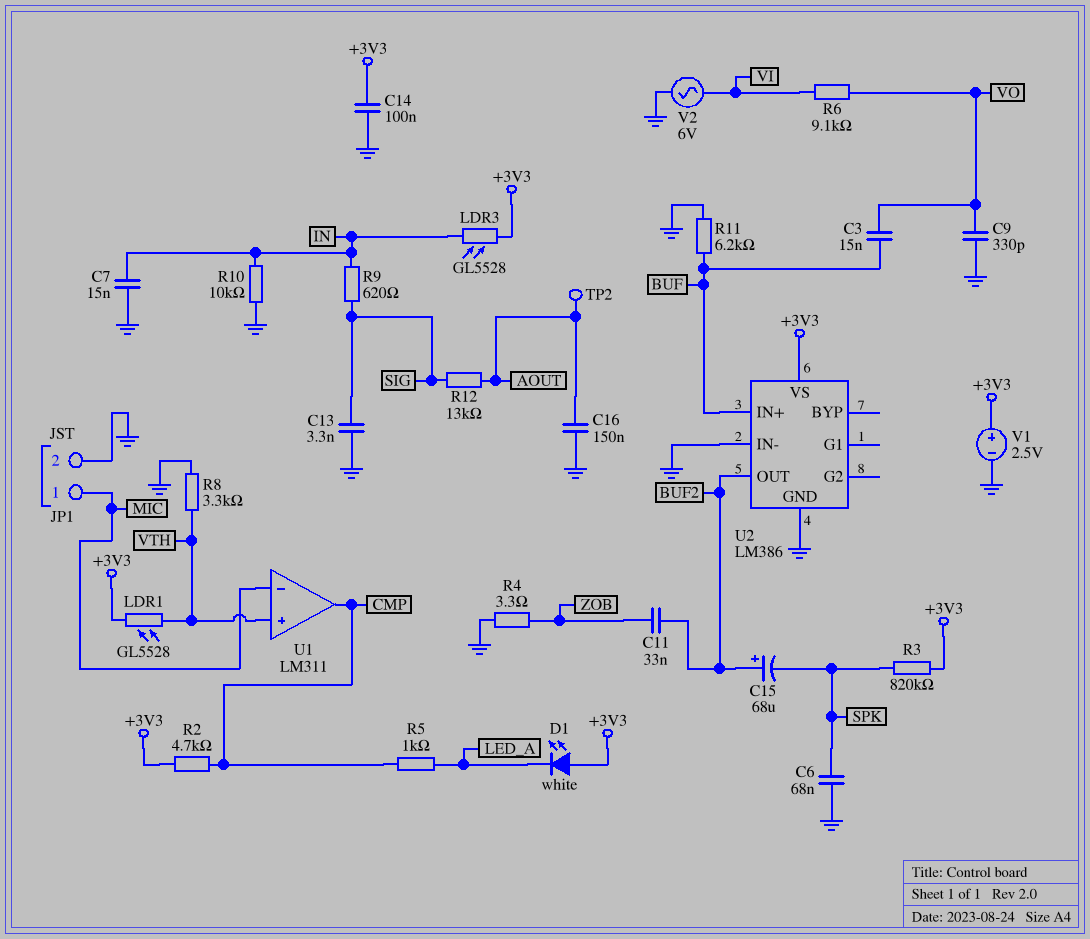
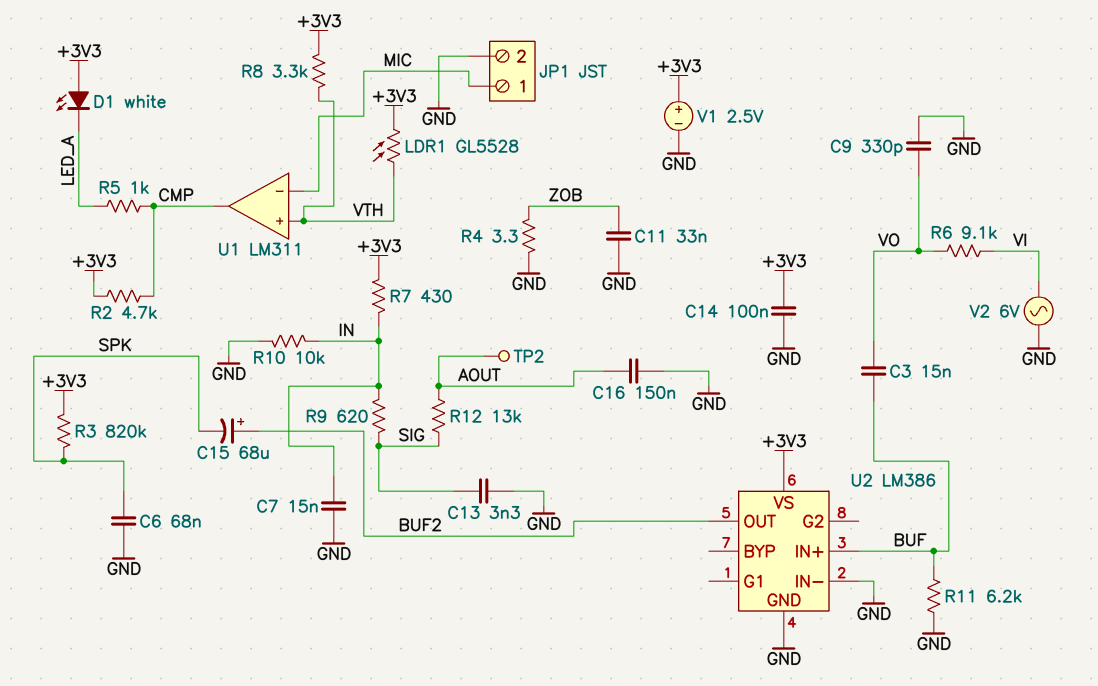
C11: 33nF (BUF2, ZOB) -> 33nF (GND, ZOB)
LDR3: GL5528 (+3V3, IN) -> none
R7: none -> 430 (+3V3, IN)
R8: 3.3k (GND, VTH) -> 3.3k (+3V3, VTH)

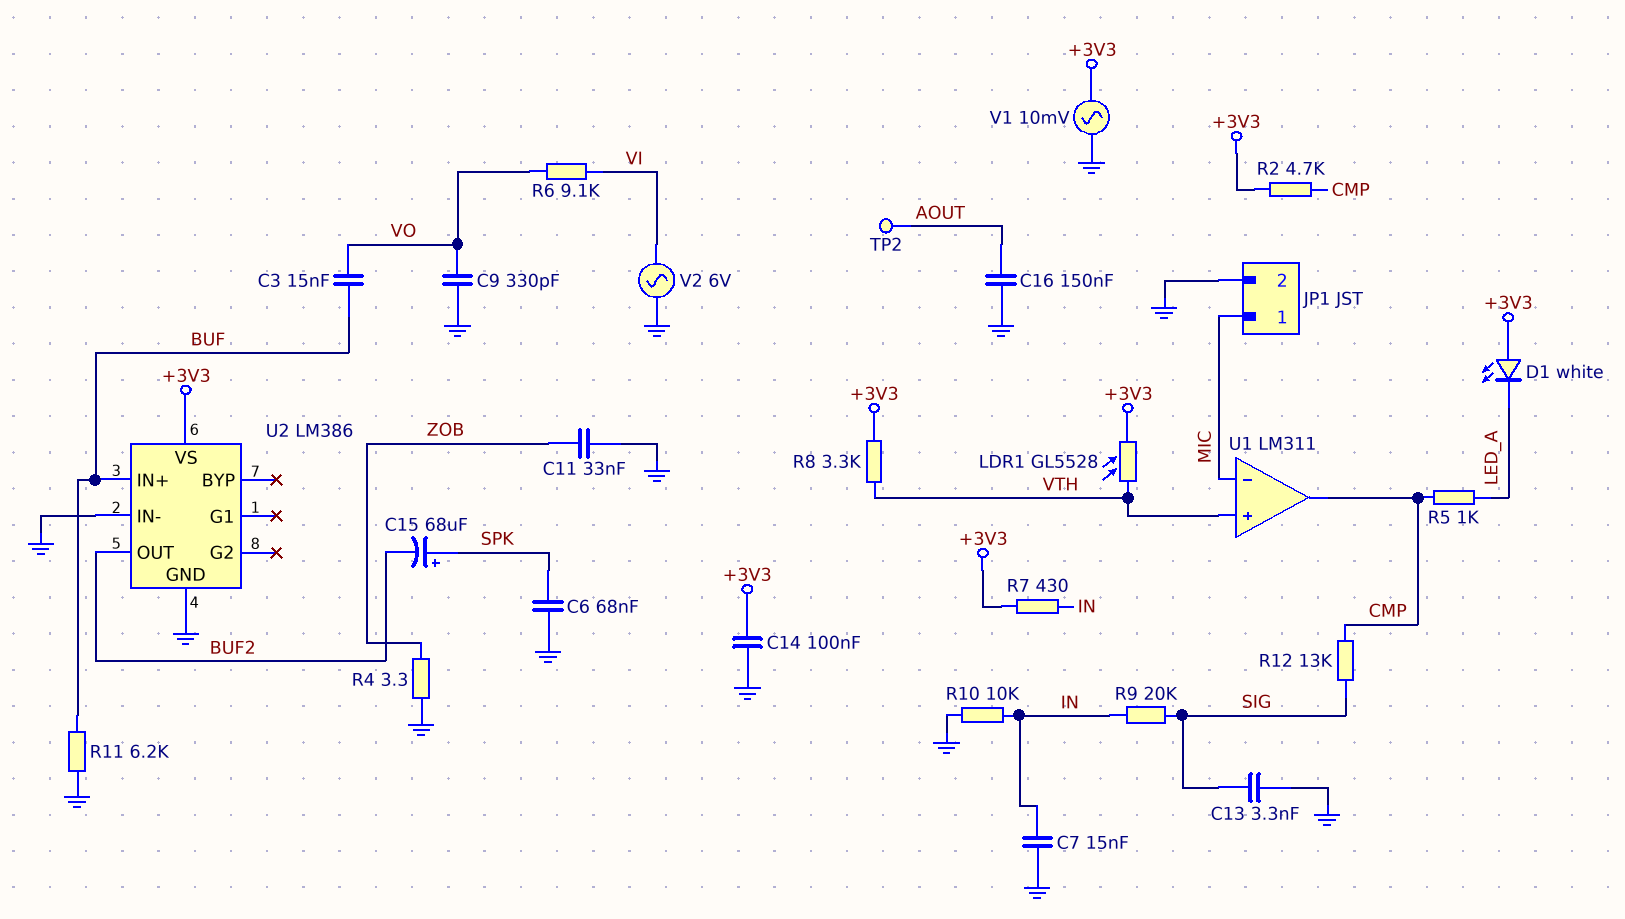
C15: 68uF (plus BUF2, minus SPK) -> 68uF (plus SPK, minus BUF2)
R3: 820k (+3V3, SPK) -> none
R9: 620 (IN, SIG) -> 20k (IN, SIG)
R12: 13k (AOUT, SIG) -> 13k (CMP, SIG)
V1: 2.5V (plus +3V3, minus GND) -> AC 10mV (+3V3, GND)

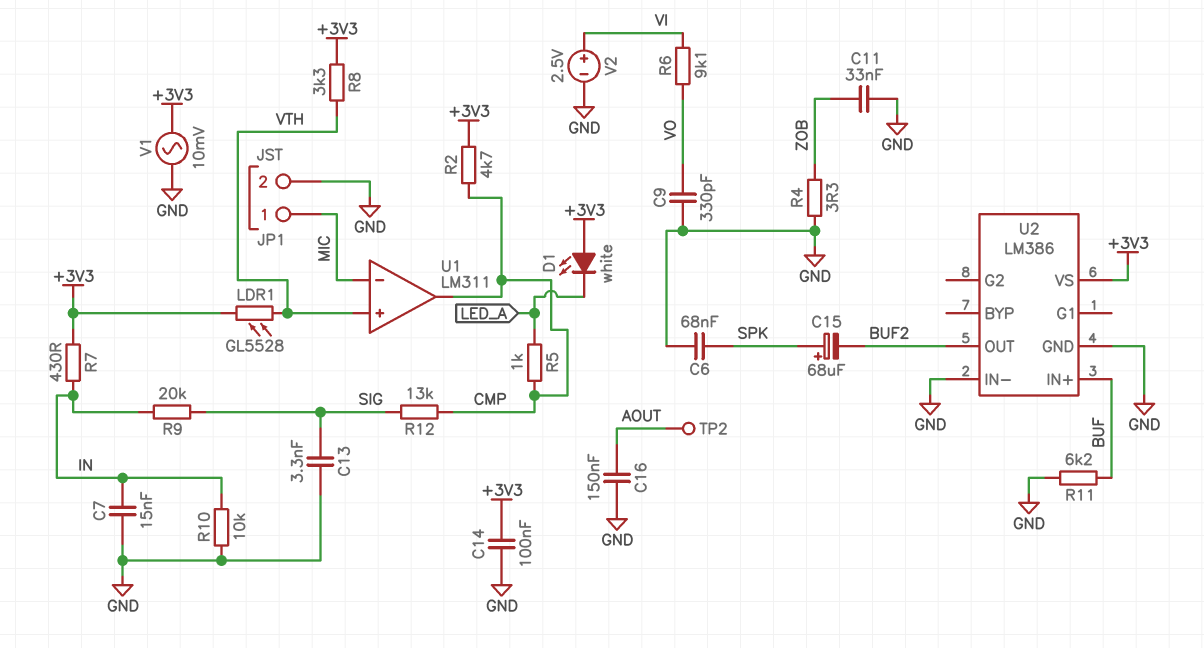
C3: 15nF (BUF, VO) -> none
V2: AC 6V (GND, VI) -> 2.5V (plus VI, minus GND)

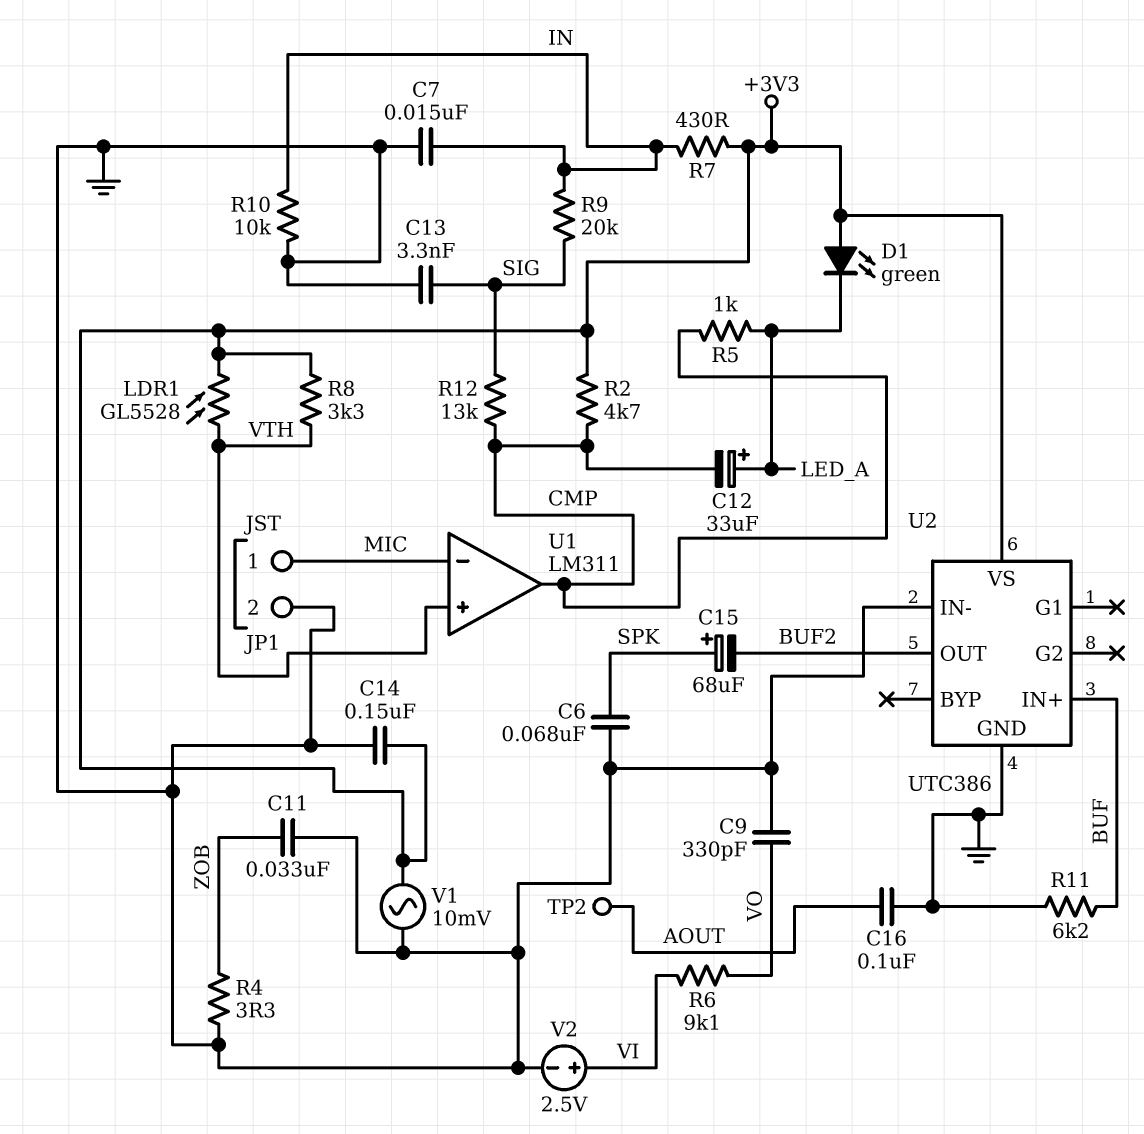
C12: none -> 33uF (plus LED_A, minus CMP)
C14: 100nF (+3V3, GND) -> 150nF (+3V3, GND)
C16: 150nF (AOUT, GND) -> 100nF (AOUT, GND)
D1: LED white (A +3V3, K LED_A) -> LED green (A +3V3, K LED_A)
U2: LM386 -> UTC386

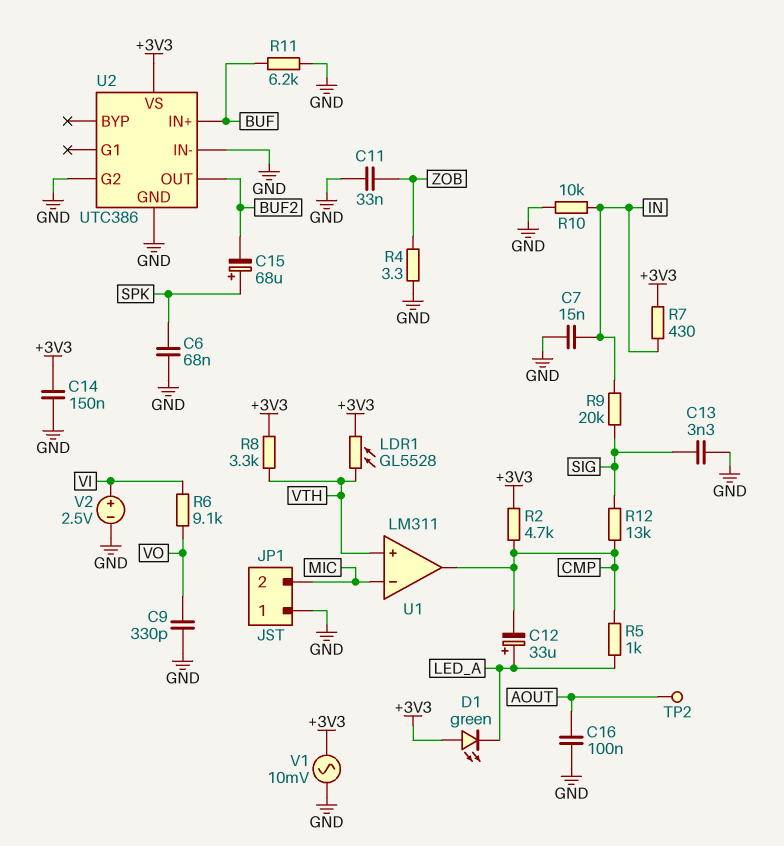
JP1 pin 1: MIC -> GND
JP1 pin 2: GND -> MIC
U2 pin G2: none -> GND

